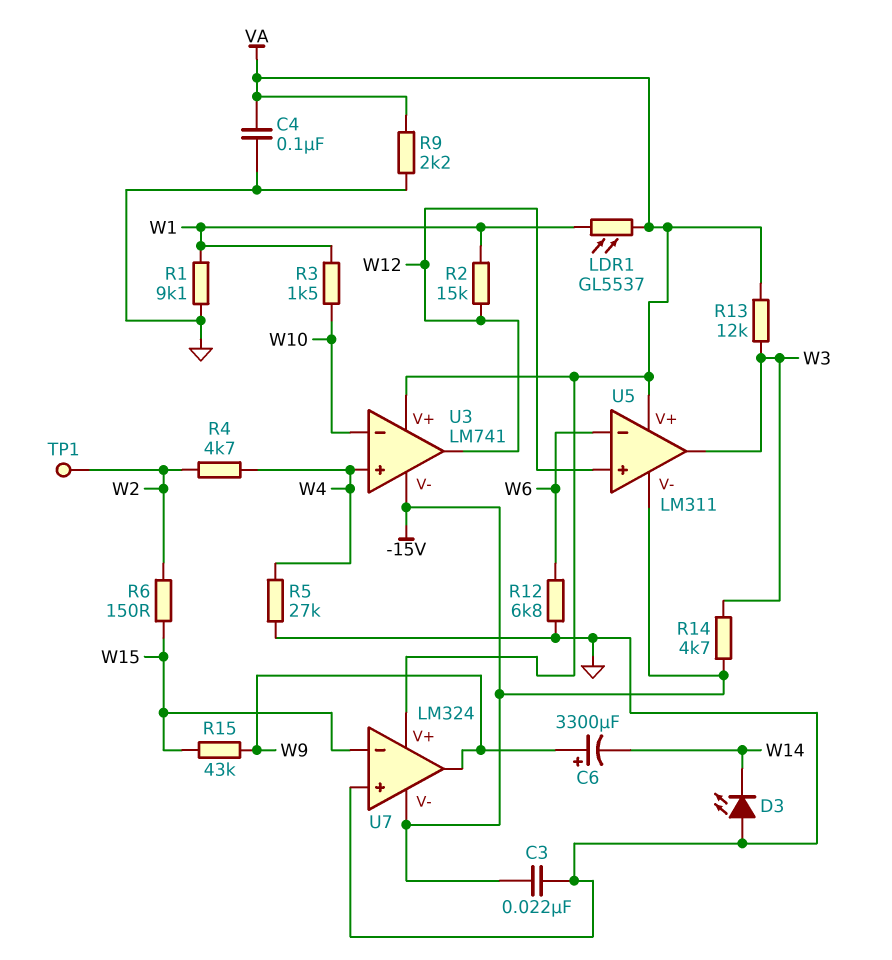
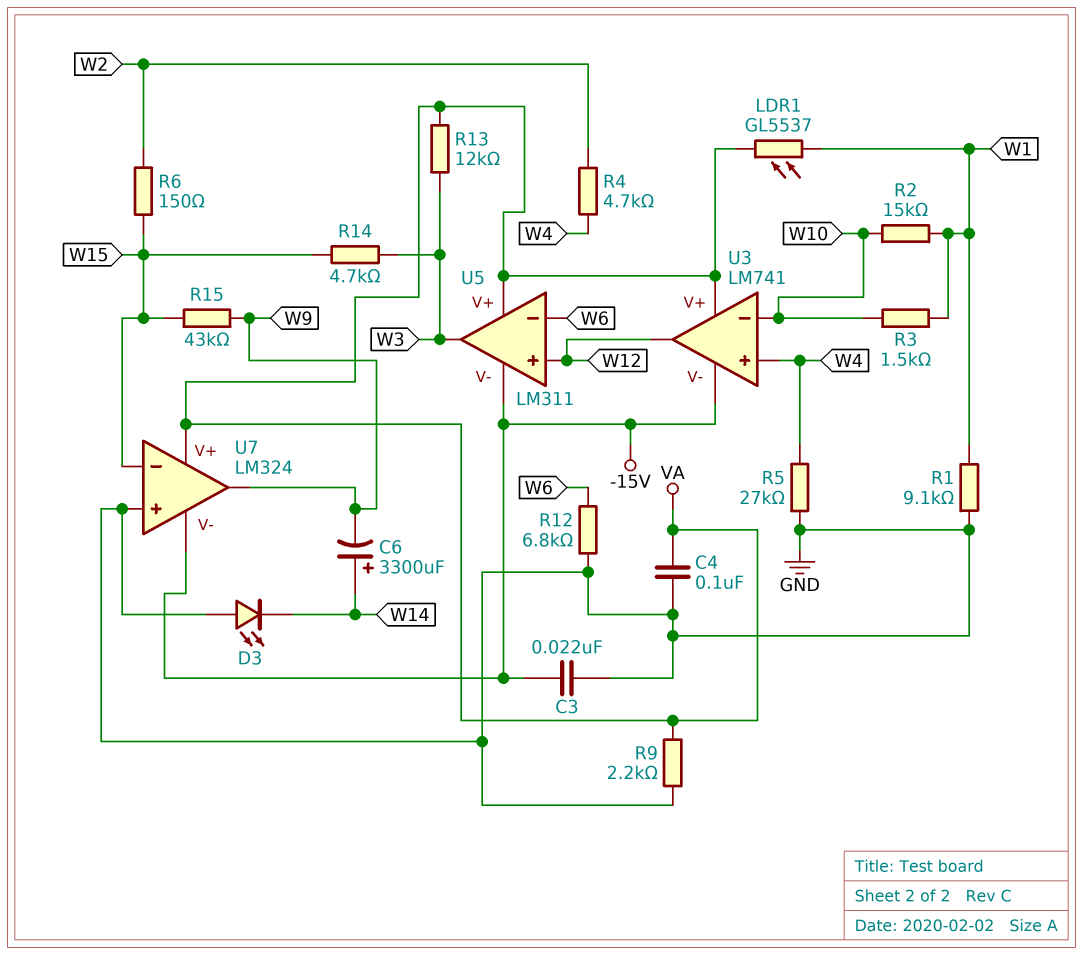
C6: 3300uF (plus W9, minus W14) -> 3300uF (plus W14, minus W9)
R2: 15k (W1, W12) -> 15k (W1, W10)
R14: 4.7k (-15V, W3) -> 4.7k (W3, W15)
TP1: test point (W2) -> none

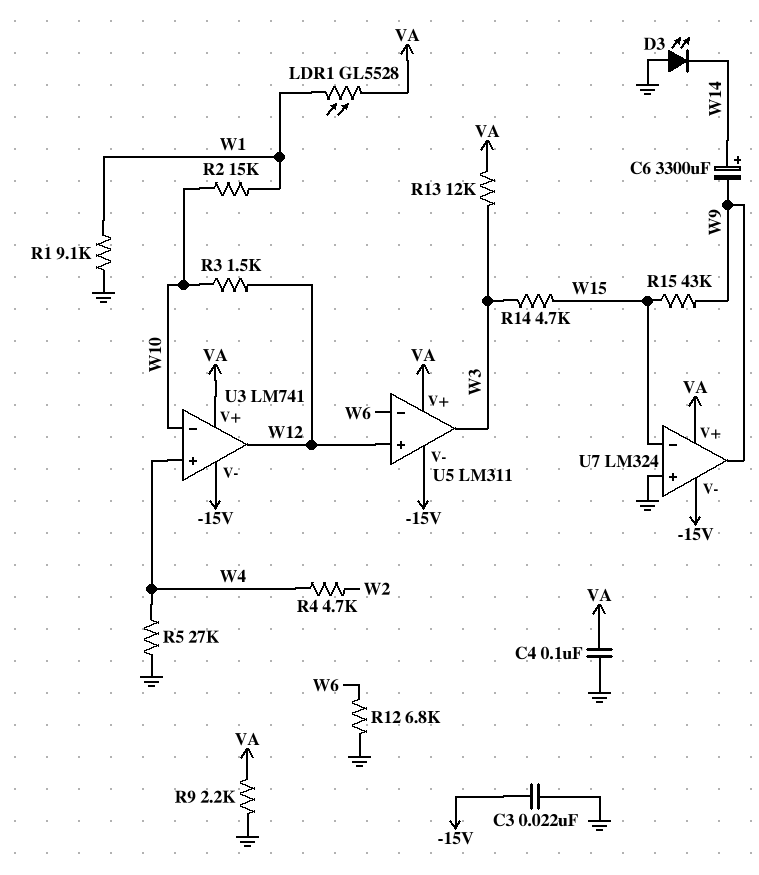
LDR1: GL5537 (VA, W1) -> GL5528 (VA, W1)
R3: 1.5k (W1, W10) -> 1.5k (W10, W12)
R6: 150 (W2, W15) -> none

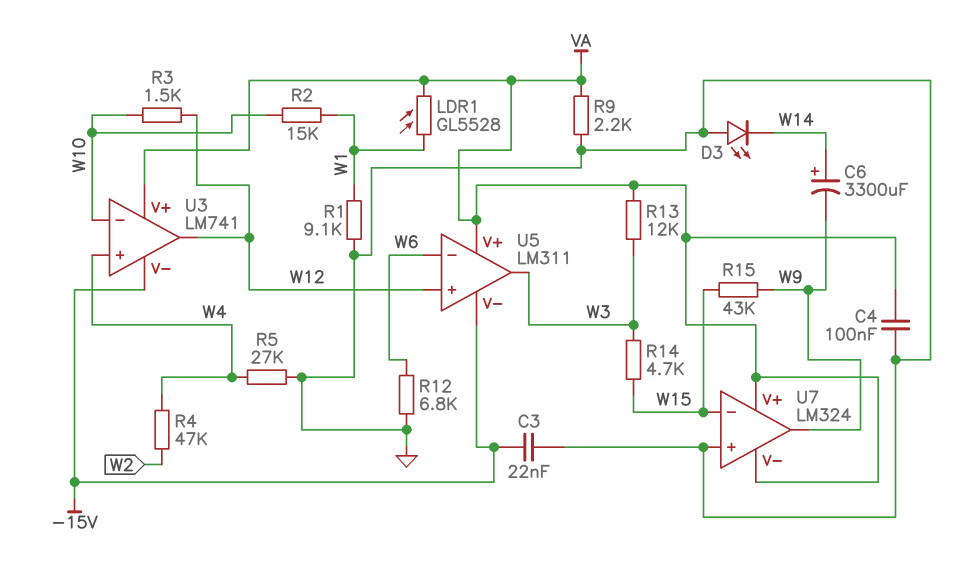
R4: 4.7k (W2, W4) -> 47k (W2, W4)
U7 pin V-: -15V -> VA

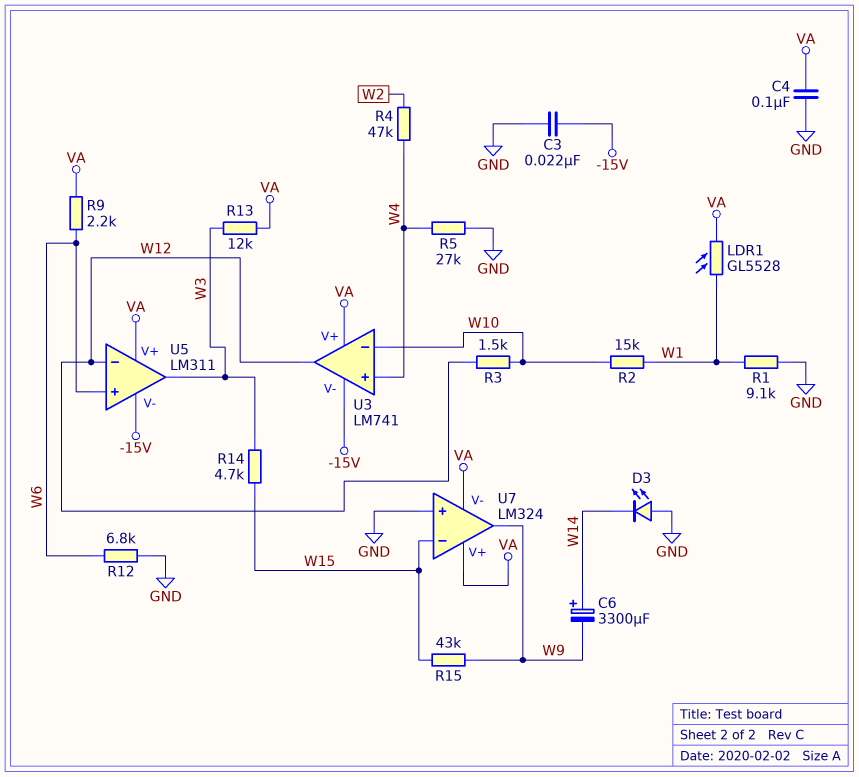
R9: 2.2k (GND, VA) -> 2.2k (VA, W6)
U5 pin in+: W12 -> W6
U5 pin in-: W6 -> W12

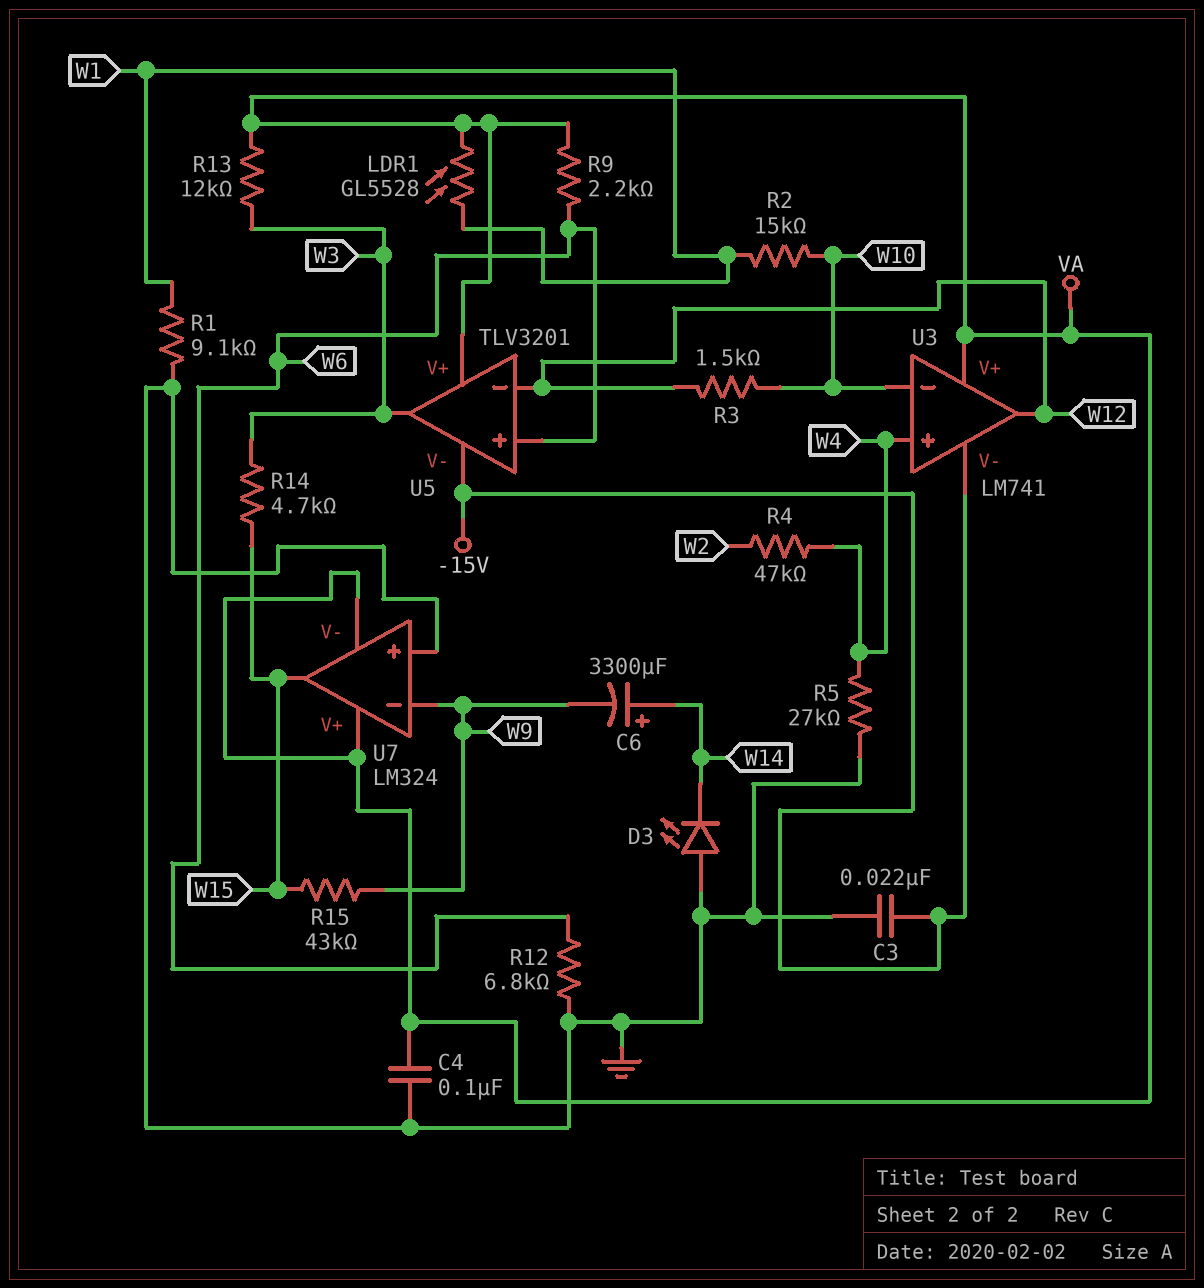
U5: LM311 -> TLV3201
U7 pin in-: W15 -> W9
U7 pin out: W9 -> W15

